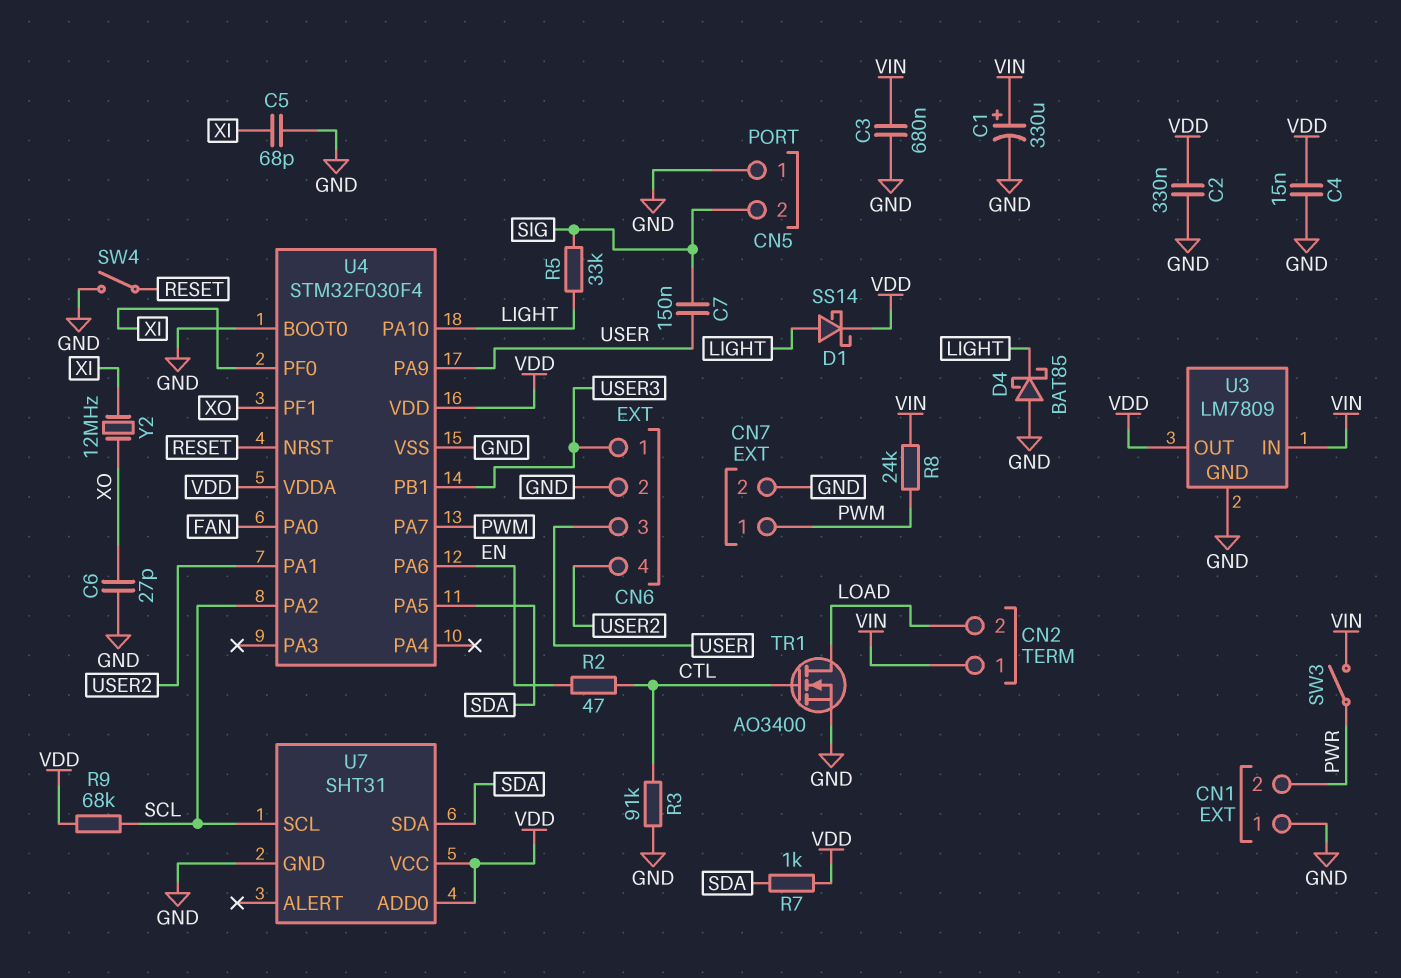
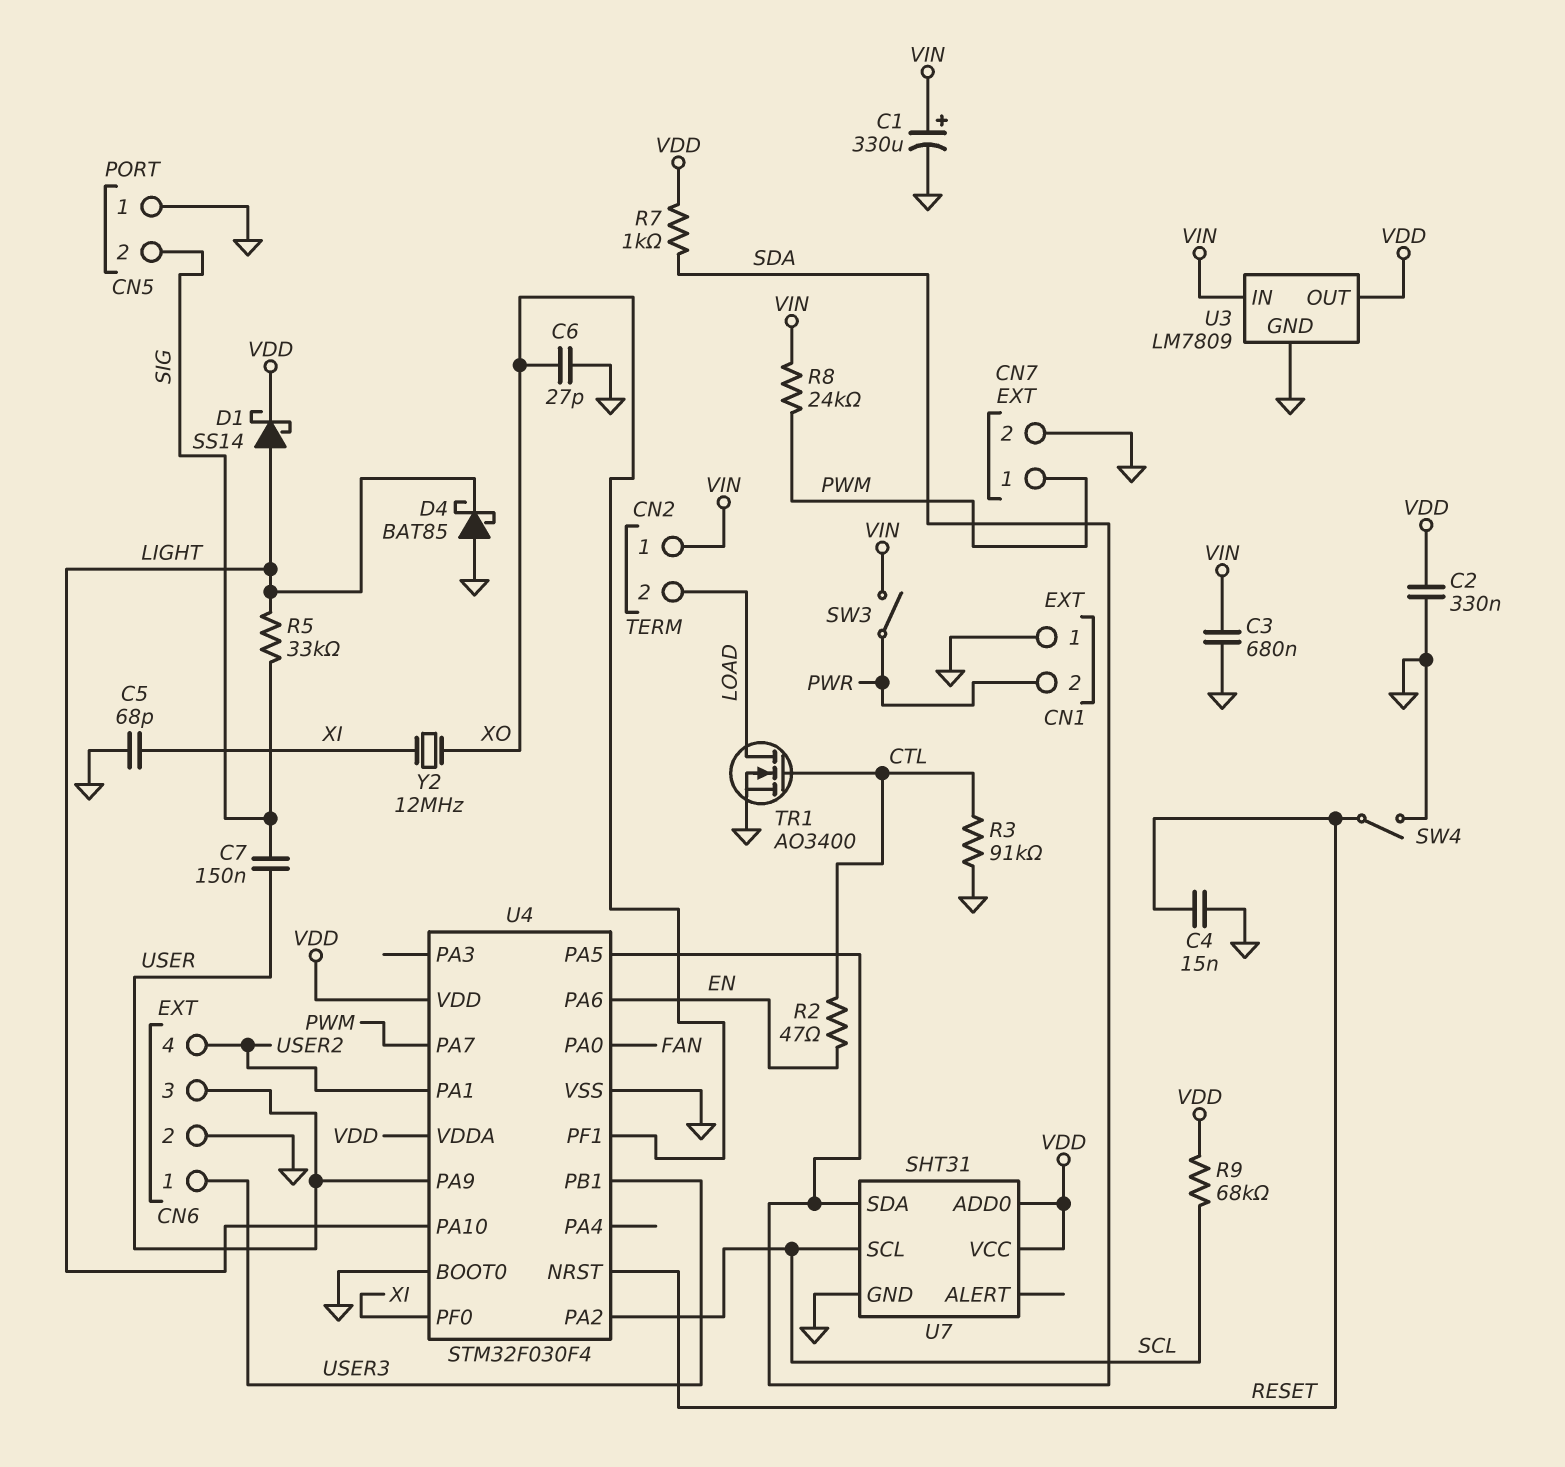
C4: 15nF (GND, VDD) -> 15nF (GND, RESET)

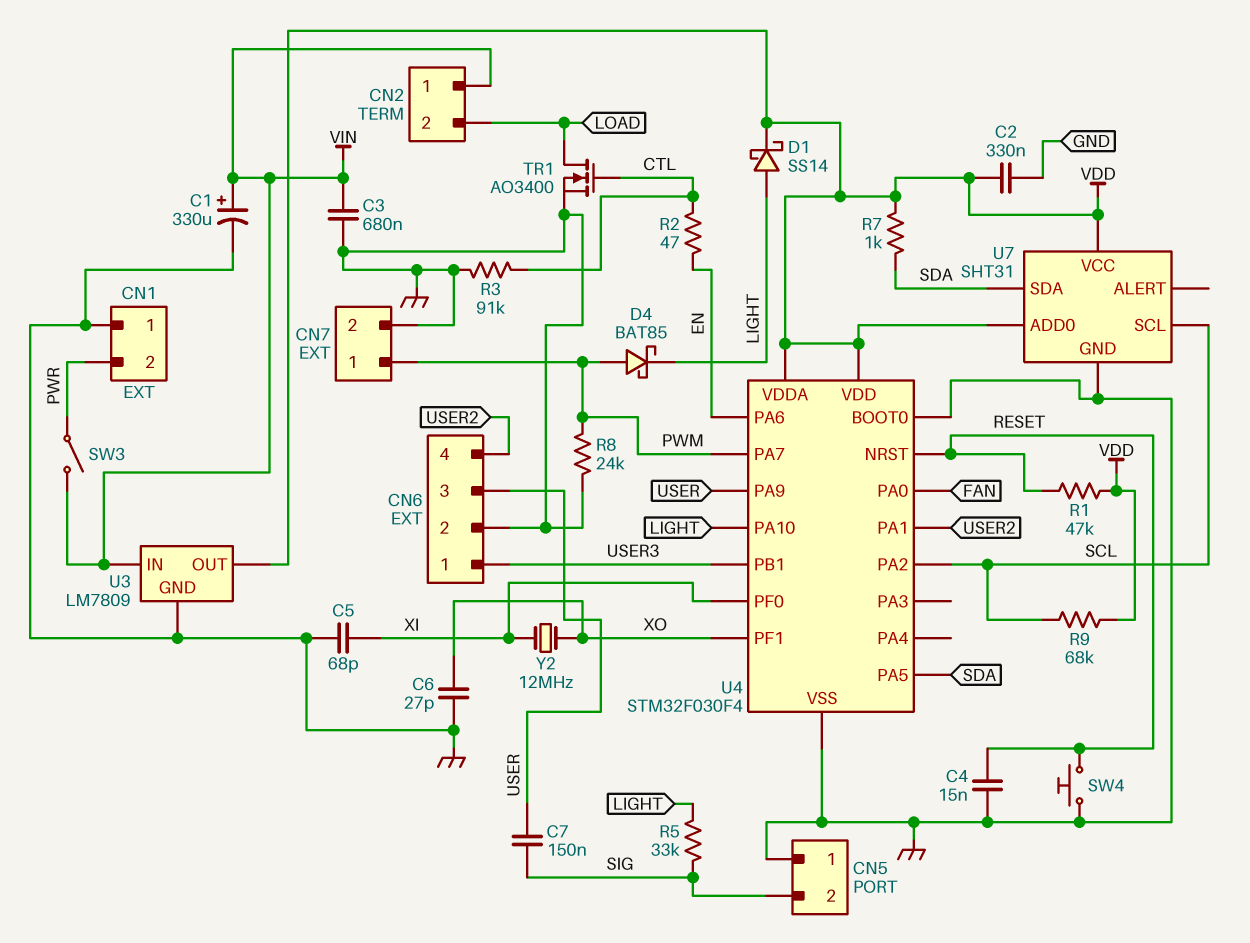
D4: schottky BAT85 (A GND, K LIGHT) -> schottky BAT85 (A PWM, K LIGHT)
R1: none -> 47k (RESET, VDD)
R8: 24k (PWM, VIN) -> 24k (GND, PWM)
SW4: switch (GND, RESET) -> button (GND, RESET)

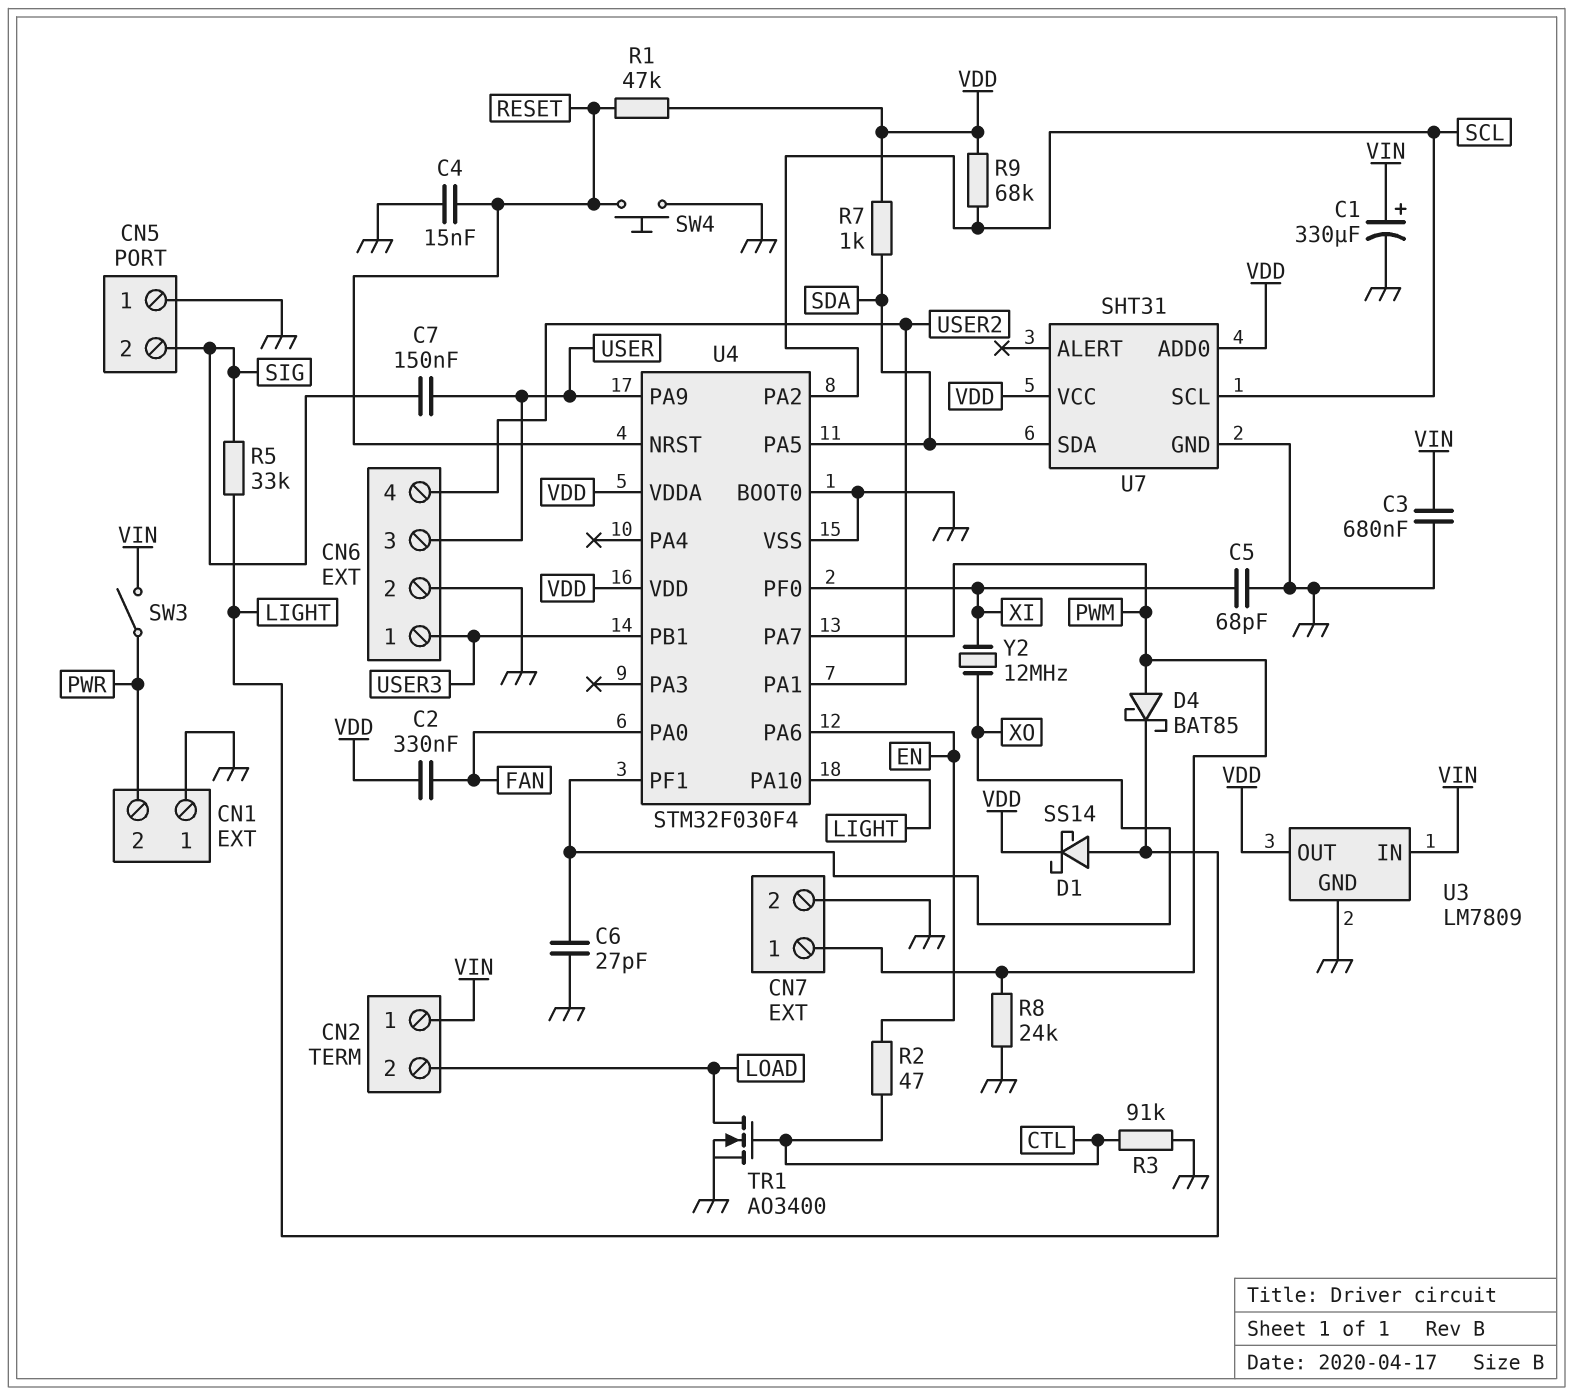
C2: 330nF (GND, VDD) -> 330nF (FAN, VDD)

